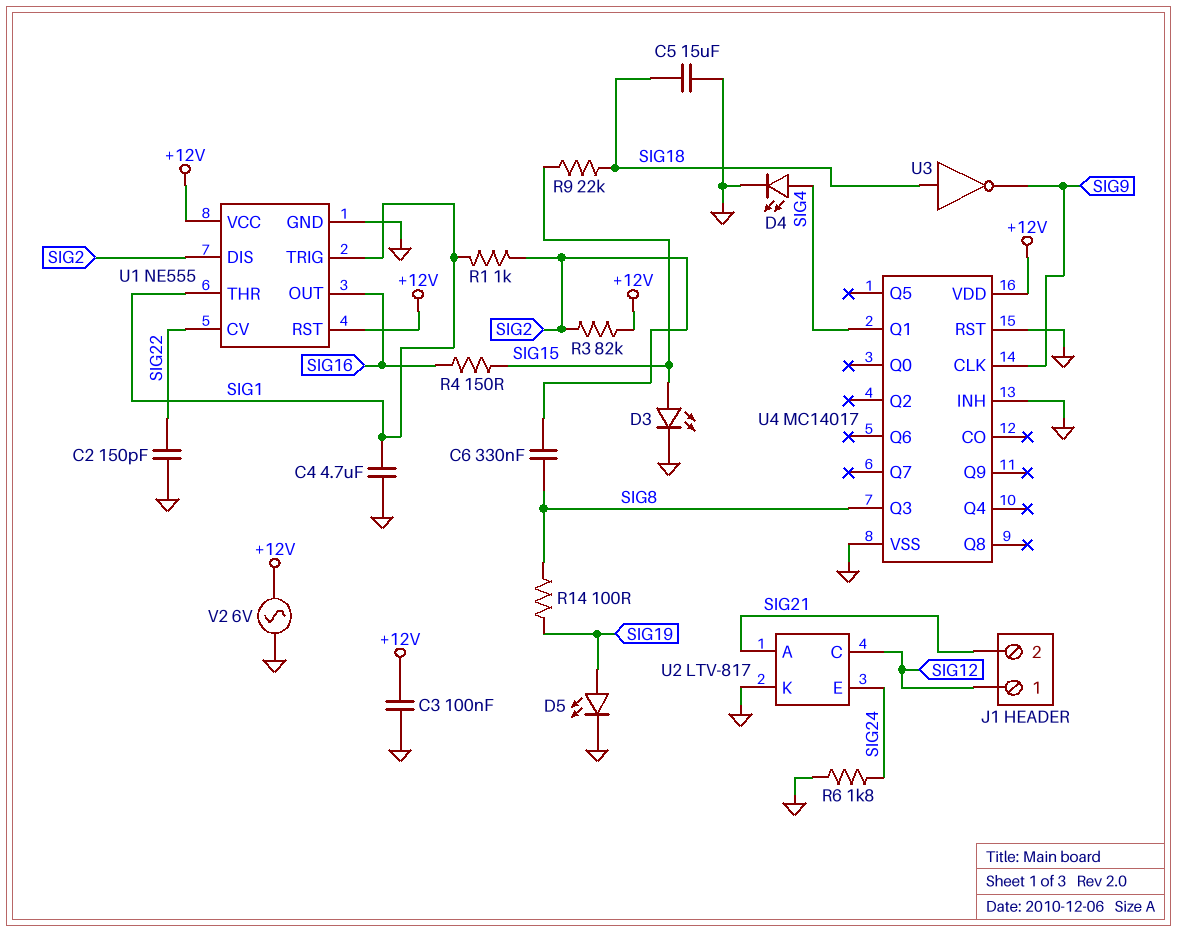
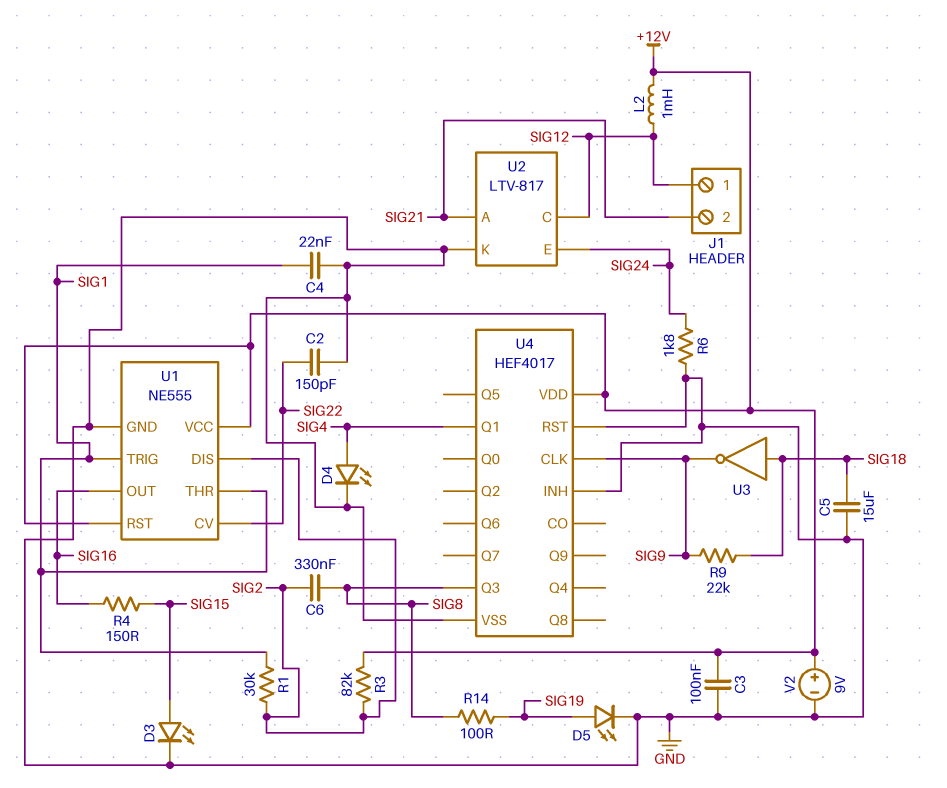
C4: 4.7uF (GND, SIG1) -> 22nF (GND, SIG1)
L2: none -> 1mH (+12V, SIG12)
R1: 1k (SIG1, SIG2) -> 30k (SIG1, SIG2)
R9: 22k (SIG15, SIG18) -> 22k (SIG9, SIG18)
U4: MC14017 -> HEF4017
V2: AC 6V (+12V, GND) -> 9V (plus +12V, minus GND)

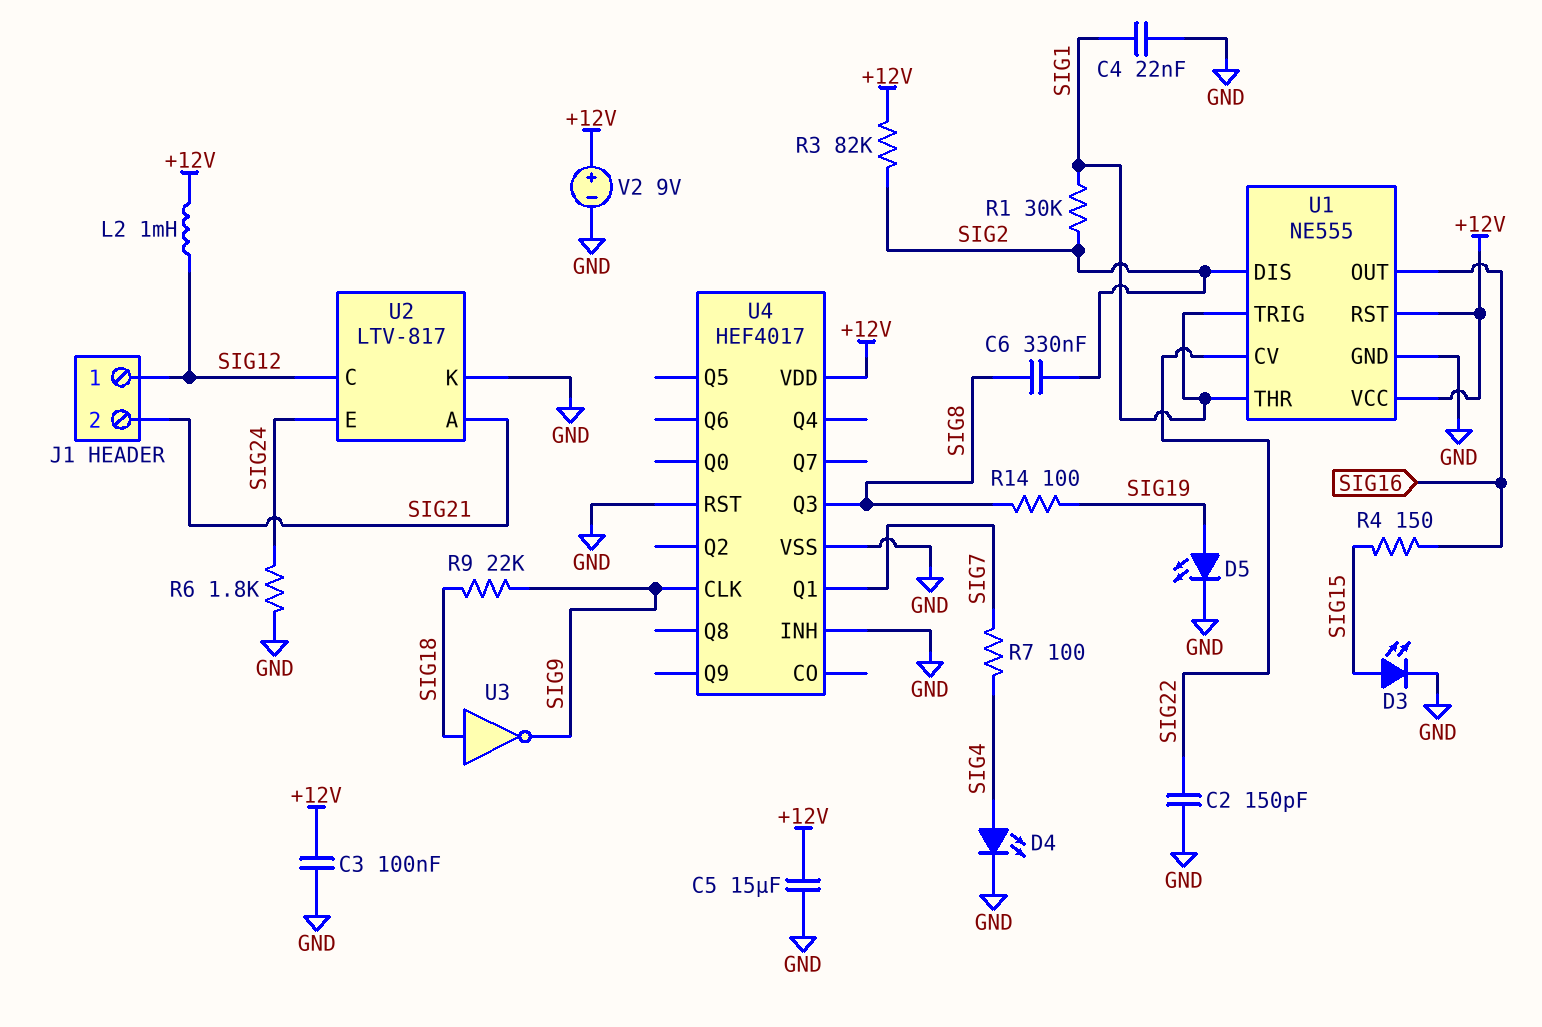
C5: 15uF (GND, SIG18) -> 15uF (+12V, GND)
R7: none -> 100 (SIG4, SIG7)
U4 pin Q1: SIG4 -> SIG7

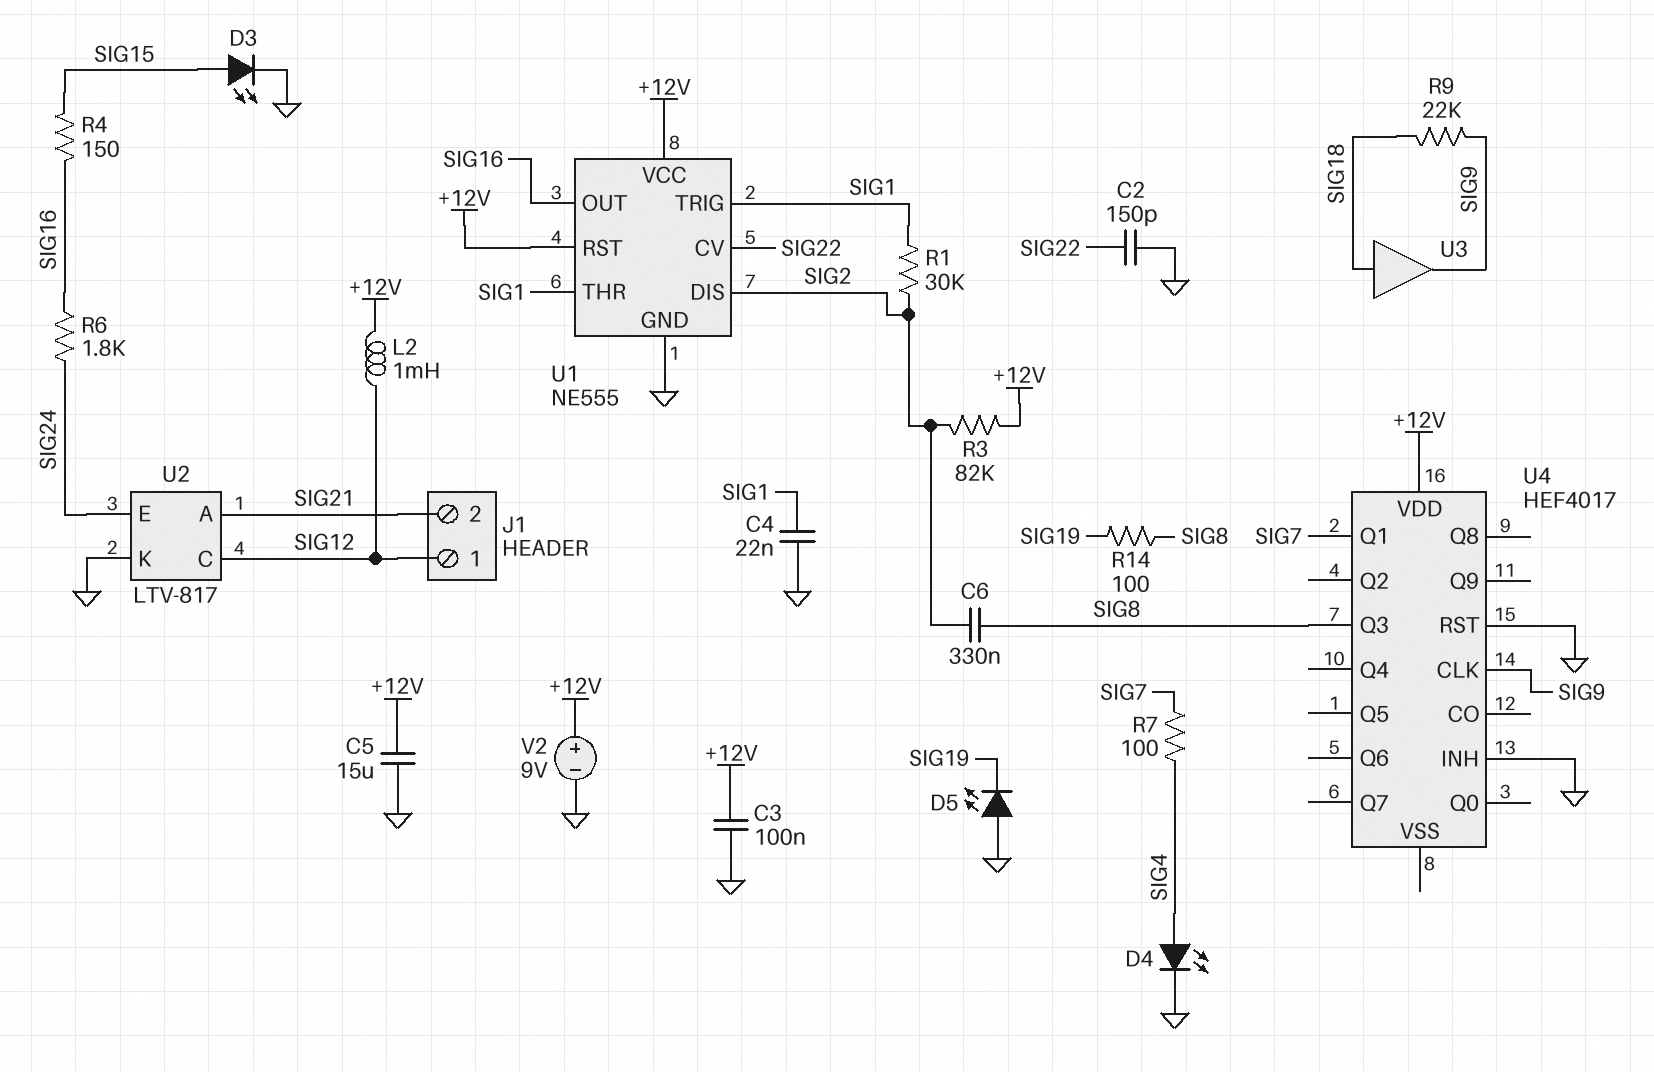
D5: LED (A SIG19, K GND) -> LED (A GND, K SIG19)
R6: 1.8k (GND, SIG24) -> 1.8k (SIG16, SIG24)
U3: NOT (in SIG18, out SIG9) -> buffer (in SIG18, out SIG9)
U4 pin VSS: GND -> none

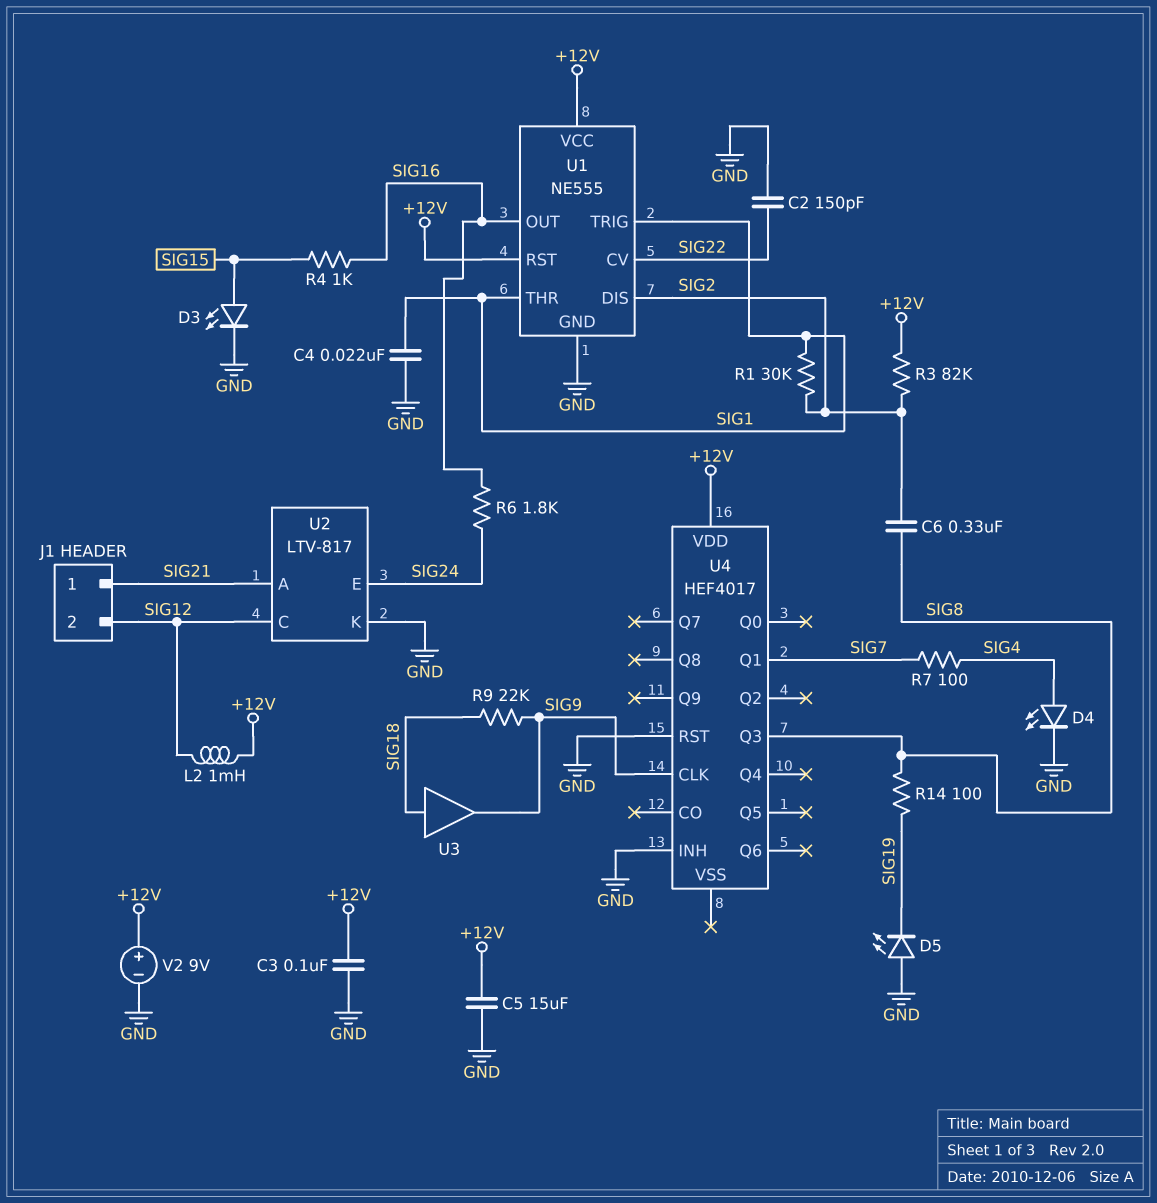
J1 pin 1: SIG12 -> SIG21
J1 pin 2: SIG21 -> SIG12
R4: 150 (SIG15, SIG16) -> 1k (SIG15, SIG16)

